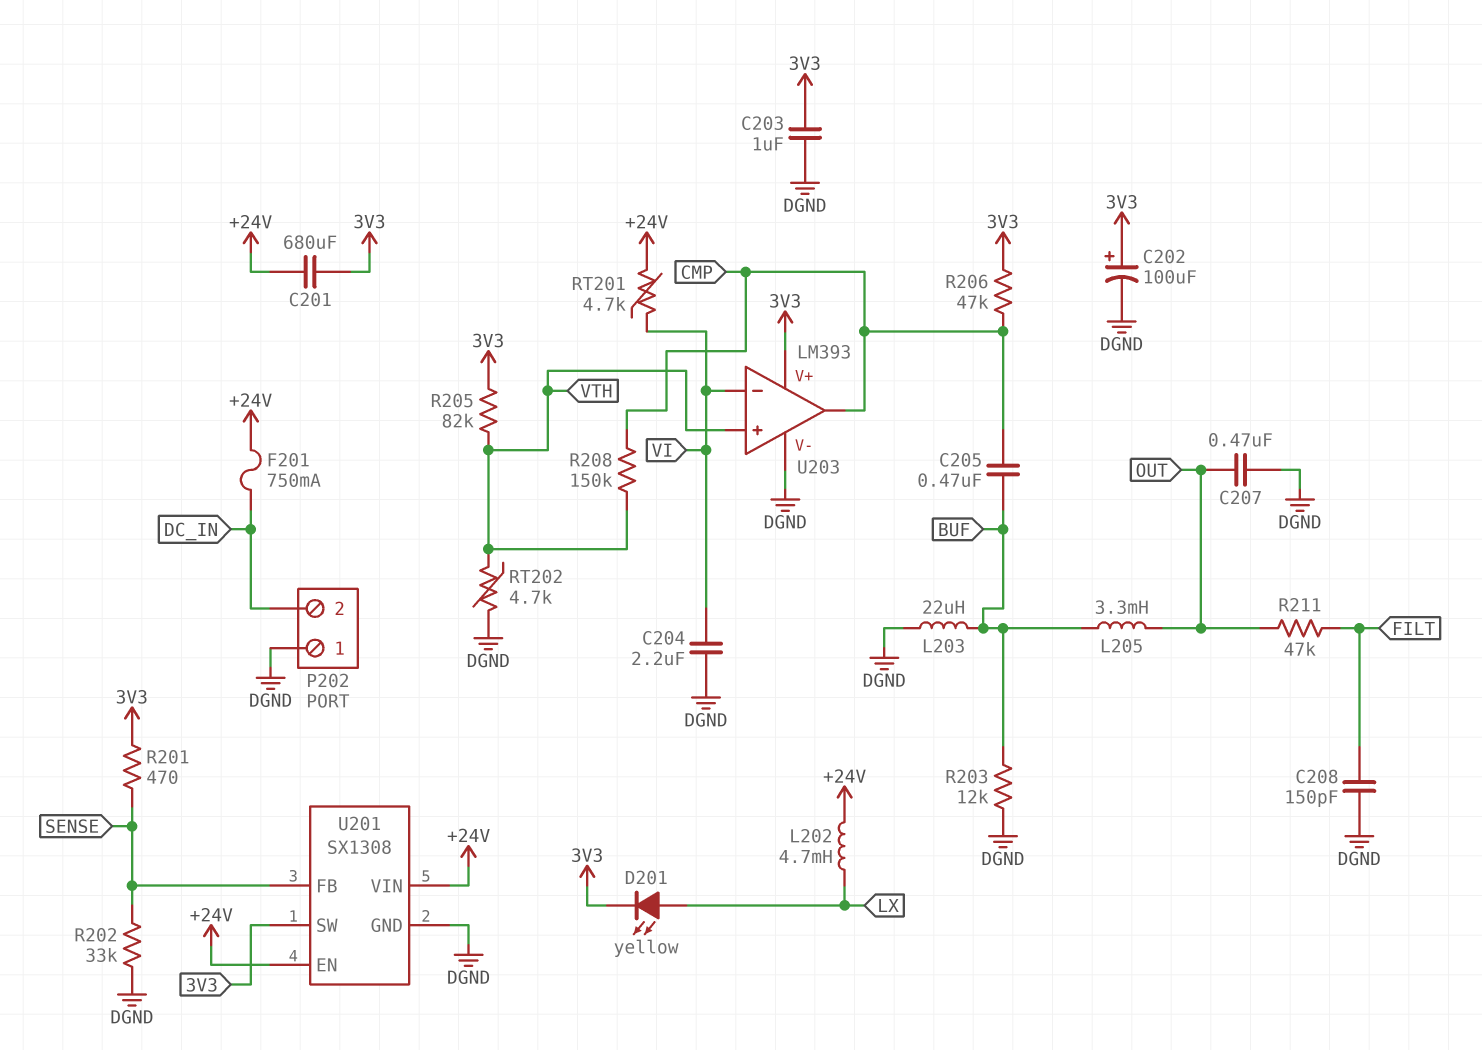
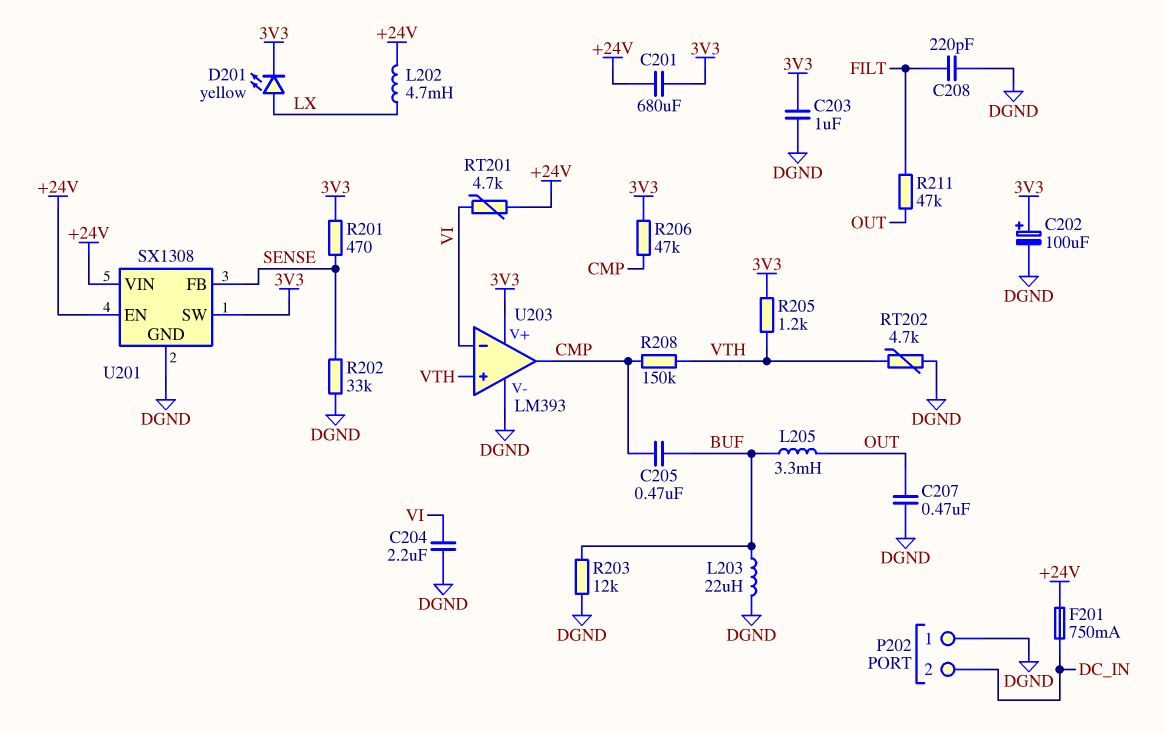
C208: 150pF (DGND, FILT) -> 220pF (DGND, FILT)
R205: 82k (3V3, VTH) -> 1.2k (3V3, VTH)

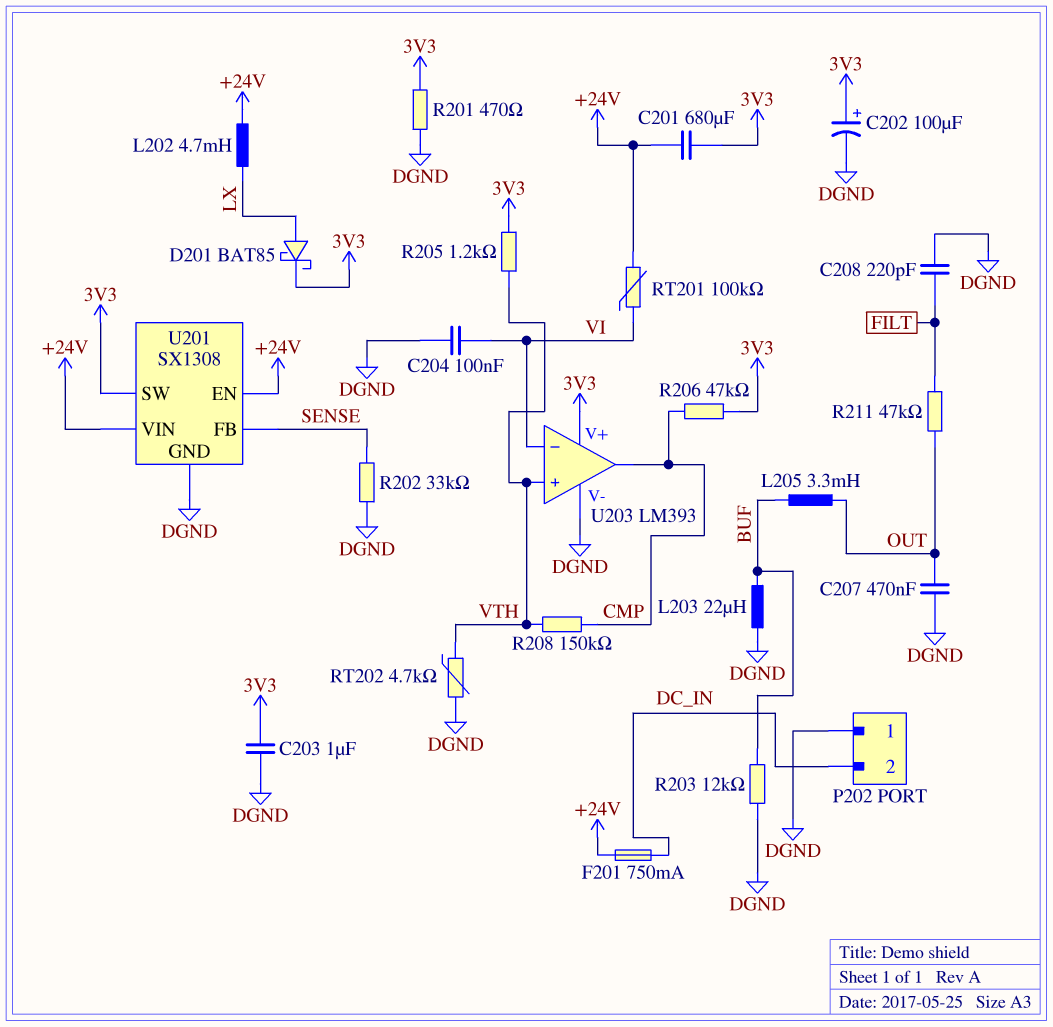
C204: 2.2uF (DGND, VI) -> 100nF (DGND, VI)
C205: 470nF (BUF, CMP) -> none
D201: LED yellow (A LX, K 3V3) -> schottky BAT85 (A LX, K 3V3)
R201: 470 (3V3, SENSE) -> 470 (3V3, DGND)
RT201: 4.7k (+24V, VI) -> 100k (+24V, VI)

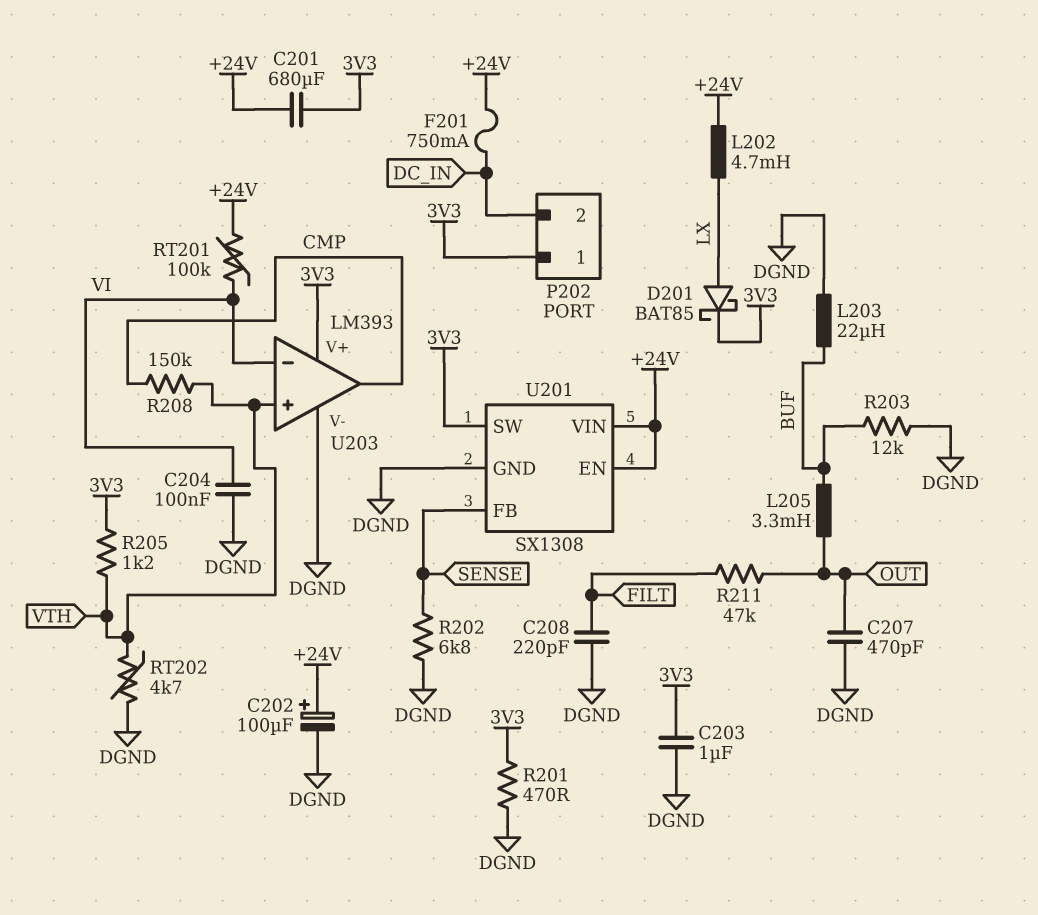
C202: 100uF (plus 3V3, minus DGND) -> 100uF (plus +24V, minus DGND)
C207: 470nF (DGND, OUT) -> 470pF (DGND, OUT)
P202 pin 1: DGND -> 3V3
R202: 33k (DGND, SENSE) -> 6.8k (DGND, SENSE)
R206: 47k (3V3, CMP) -> none

